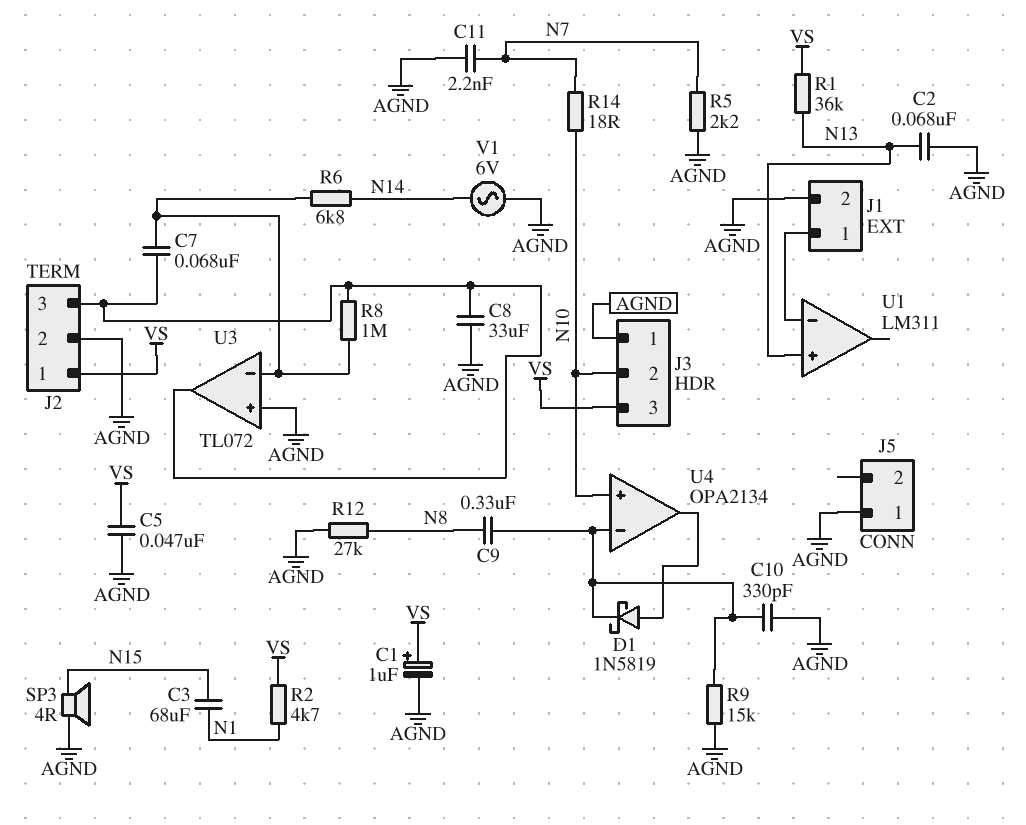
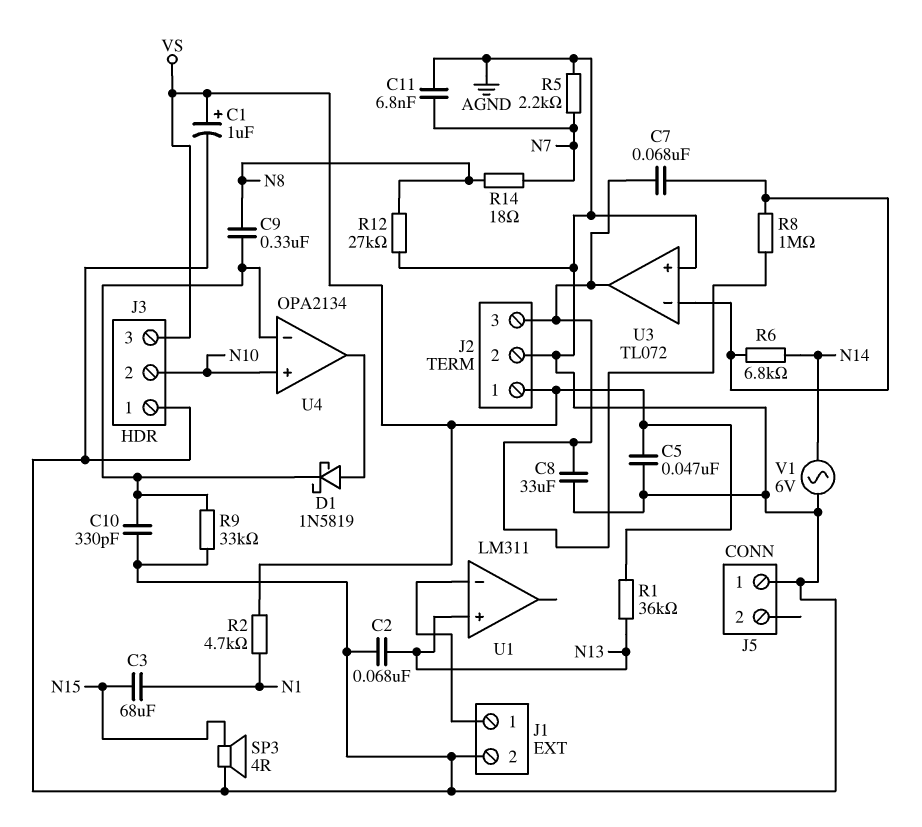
C11: 2.2nF (AGND, N7) -> 6.8nF (AGND, N7)
R9: 15k (AGND, U4/in-) -> 33k (AGND, U4/in-)
R14: 18 (N7, N10) -> 18 (N7, N8)

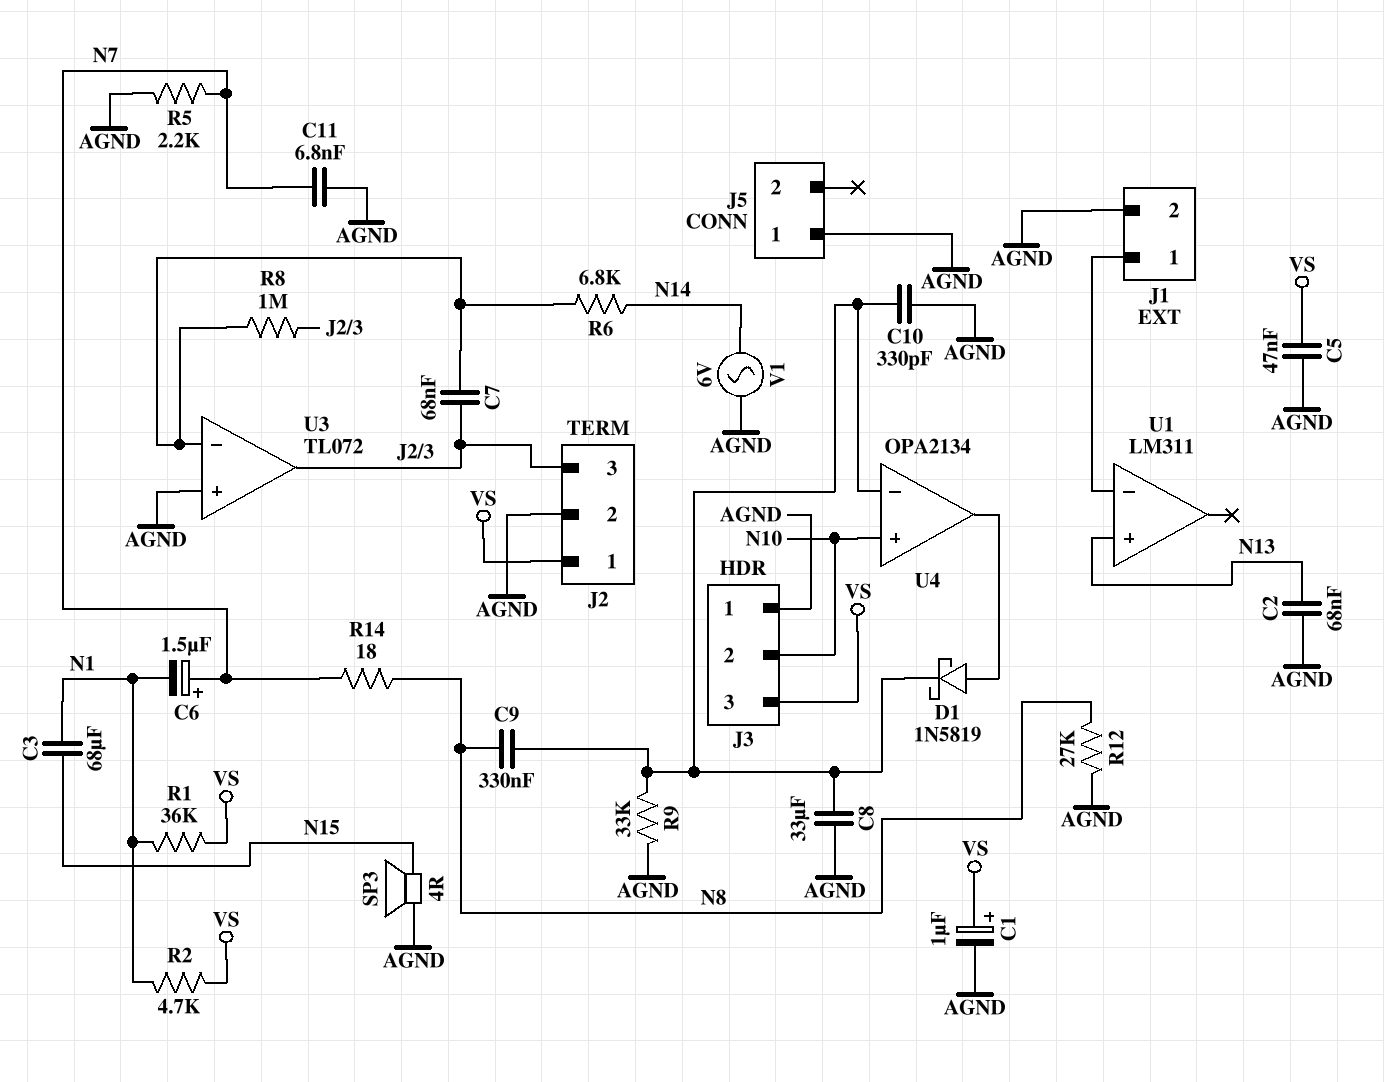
C6: none -> 1.5uF (plus N7, minus N1)
C8: 33uF (AGND, J2/3) -> 33uF (AGND, U4/in-)
R1: 36k (N13, VS) -> 36k (N1, VS)

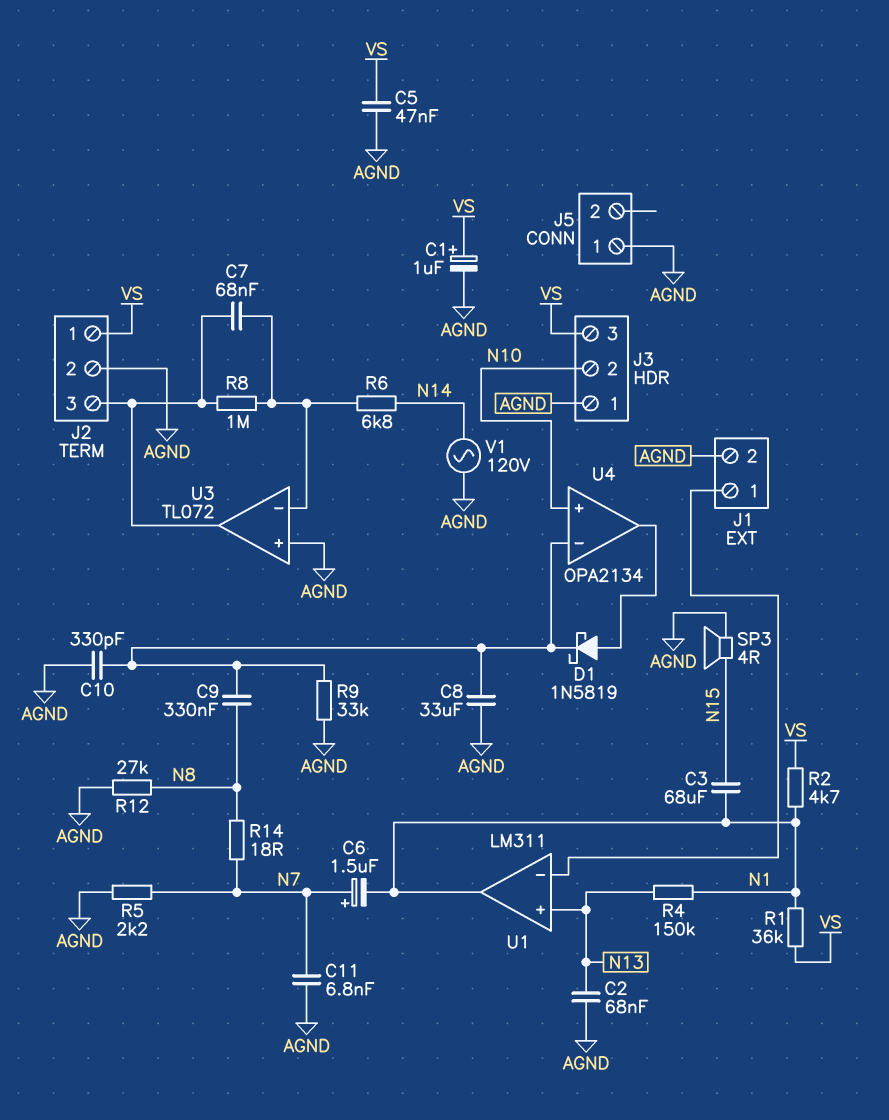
R4: none -> 150k (N1, N13)
U1 pin out: none -> N1
V1: AC 6V (AGND, N14) -> AC 120V (AGND, N14)

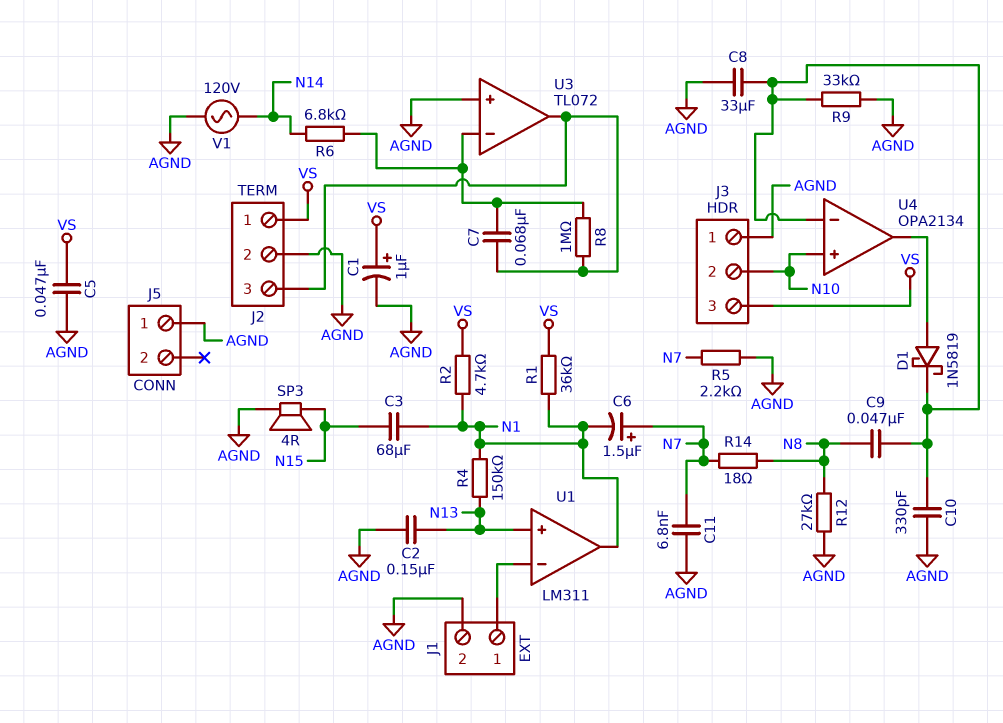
C2: 68nF (AGND, N13) -> 150nF (AGND, N13)
C9: 330nF (N8, U4/in-) -> 47nF (N8, U4/in-)

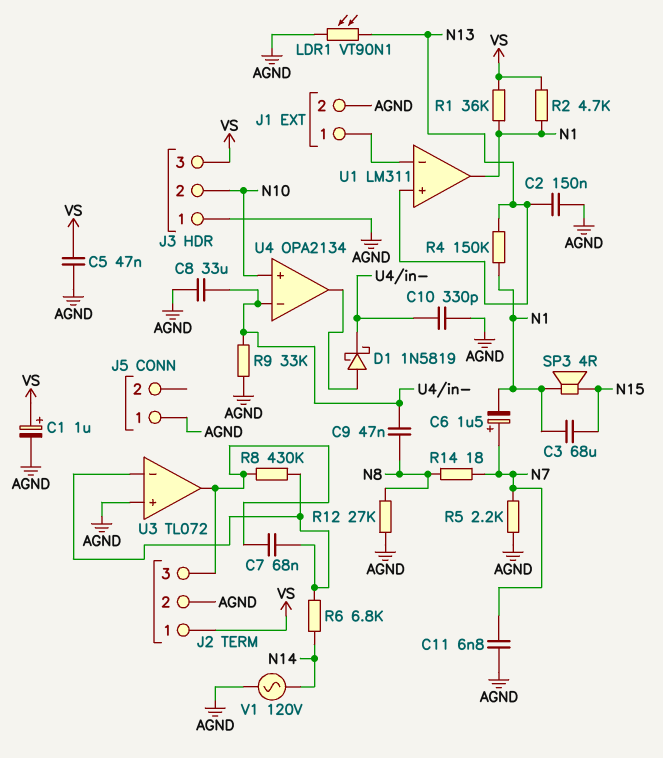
LDR1: none -> VT90N1 (AGND, N13)
R8: 1M (J2/3, U3/in-) -> 430k (J2/3, U3/in-)
SP3: speaker 4R (AGND, N15) -> speaker 4R (N1, N15)

